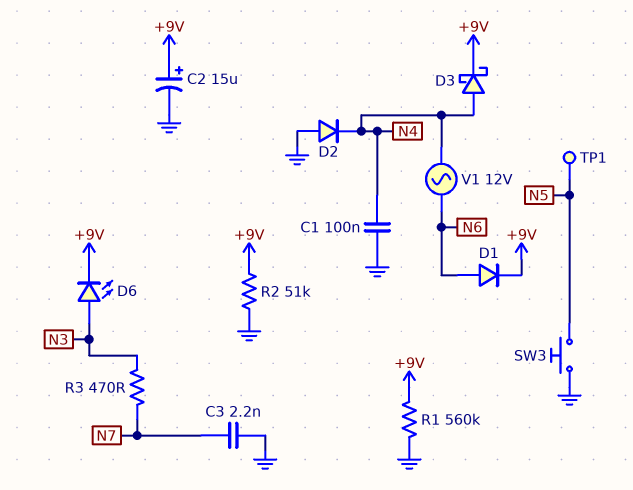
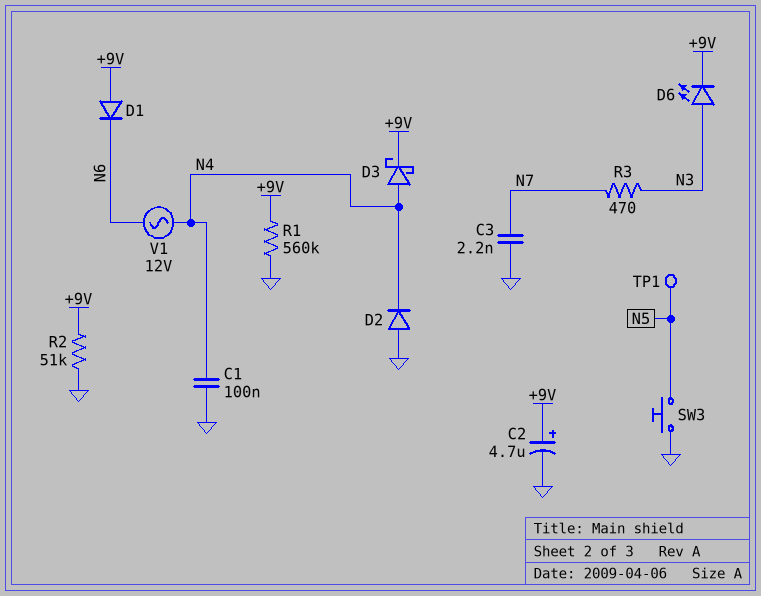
C2: 15uF (plus +9V, minus GND) -> 4.7uF (plus +9V, minus GND)
D1: diode (A N6, K +9V) -> diode (A +9V, K N6)

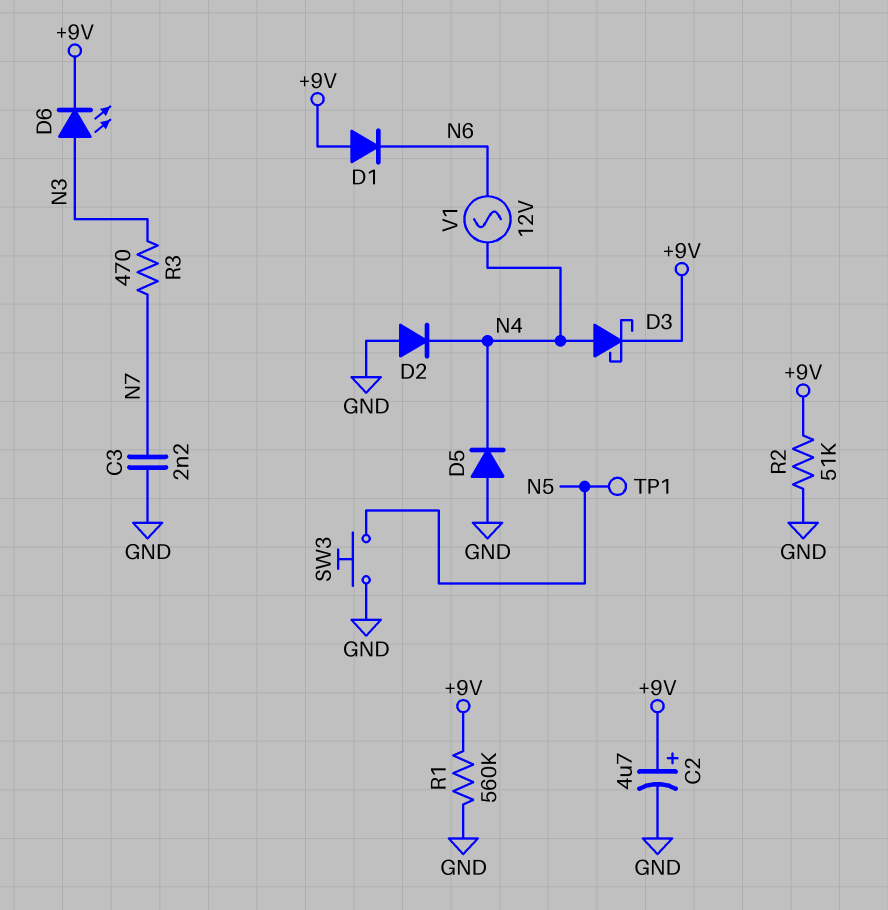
C1: 100nF (GND, N4) -> none
D5: none -> diode (A GND, K N4)

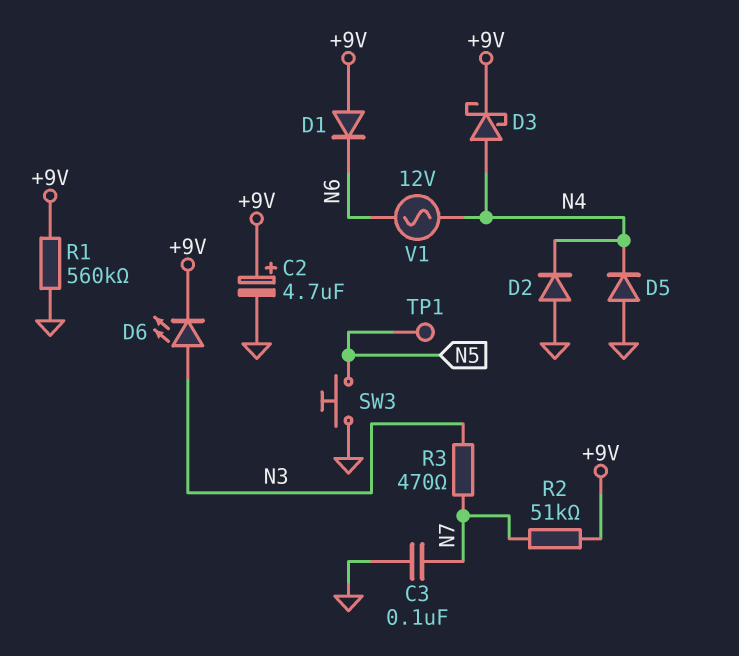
C3: 2.2nF (GND, N7) -> 100nF (GND, N7)
R2: 51k (+9V, GND) -> 51k (+9V, N7)

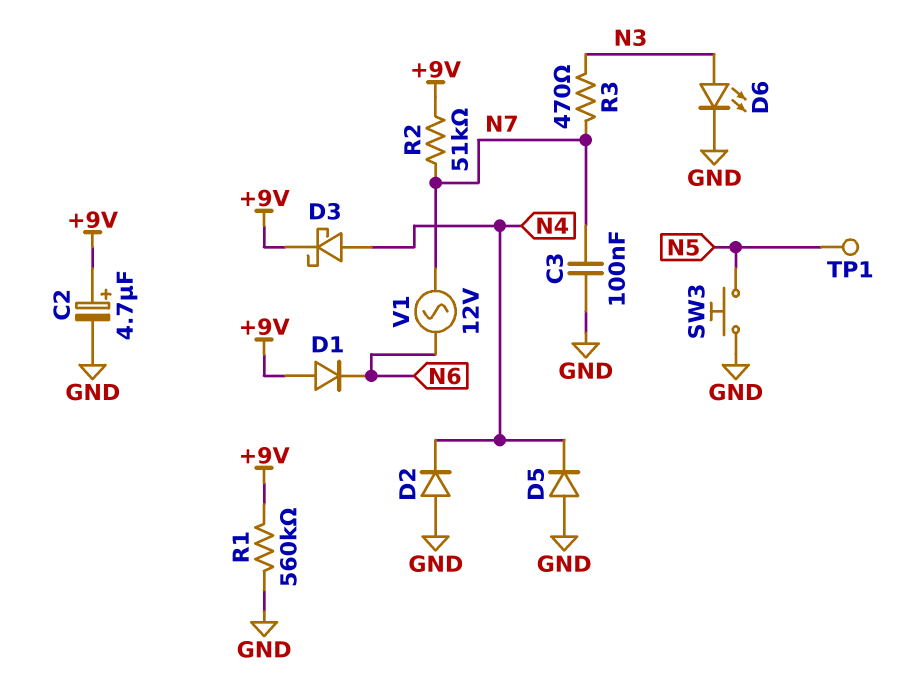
D6: LED (A N3, K +9V) -> LED (A N3, K GND)
V1: AC 12V (N4, N6) -> AC 12V (N6, N7)

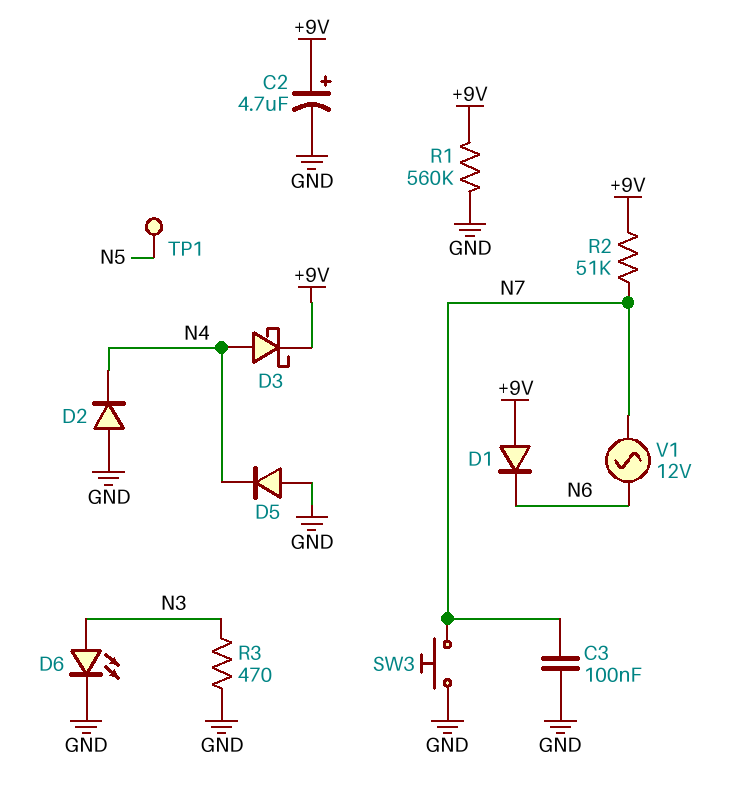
R3: 470 (N3, N7) -> 470 (GND, N3)
SW3: button (GND, N5) -> button (GND, N7)

